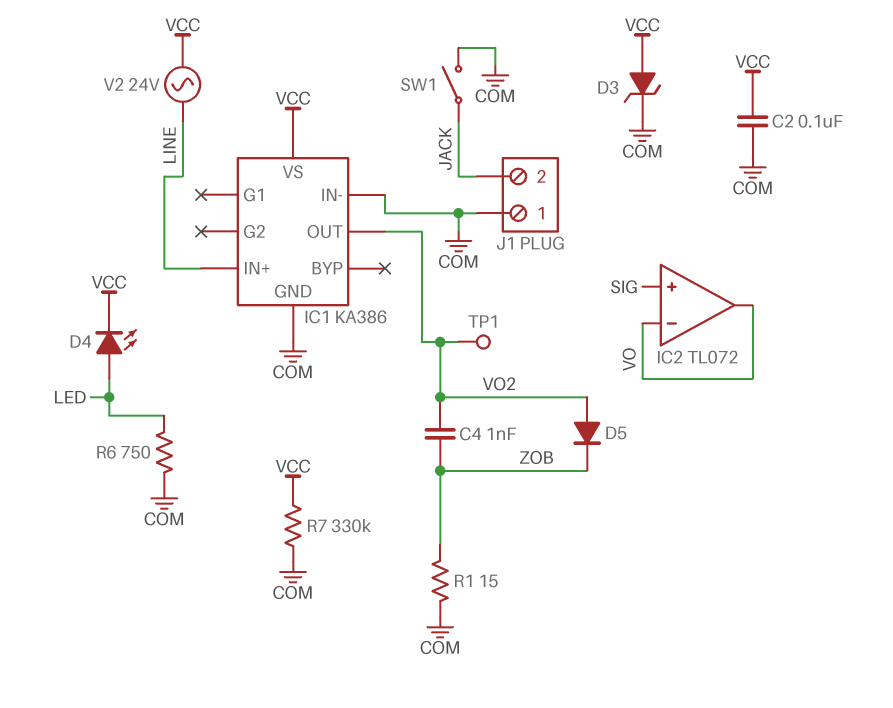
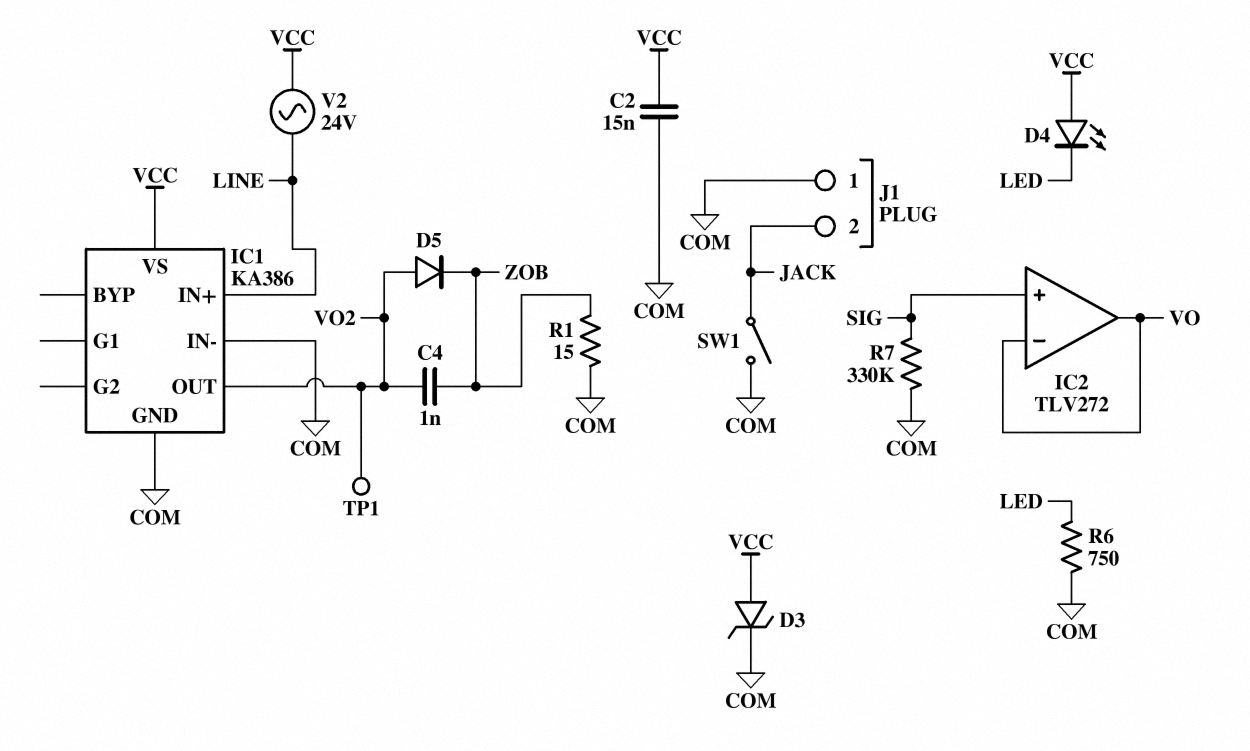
C2: 100nF (COM, VCC) -> 15nF (COM, VCC)
D4: LED (A LED, K VCC) -> LED (A VCC, K LED)
IC2: TL072 -> TLV272
R7: 330k (COM, VCC) -> 330k (COM, SIG)

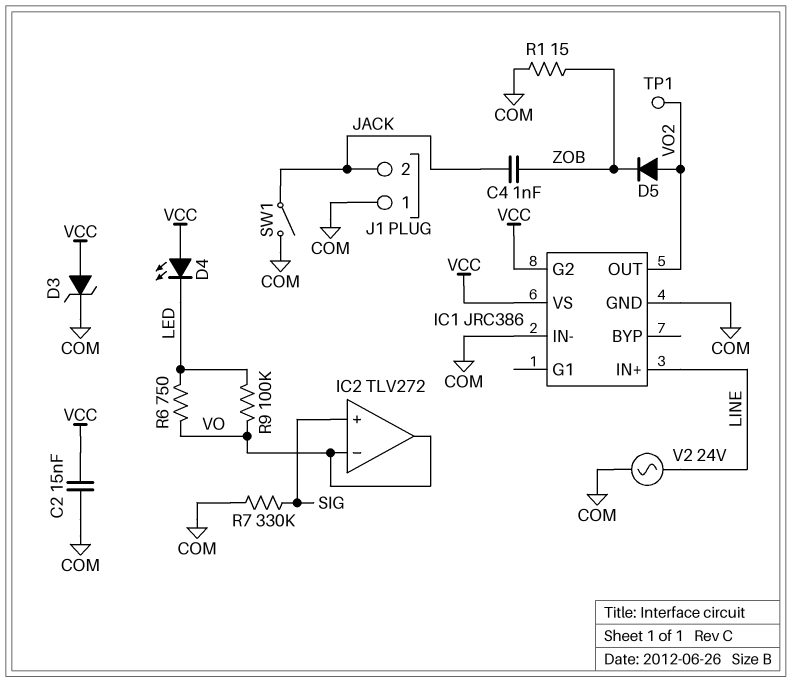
C4: 1nF (VO2, ZOB) -> 1nF (JACK, ZOB)
IC1: KA386 -> JRC386
IC1 pin G2: none -> VCC
R6: 750 (COM, LED) -> 750 (LED, VO)
R9: none -> 100k (LED, VO)
V2: AC 24V (LINE, VCC) -> AC 24V (COM, LINE)

